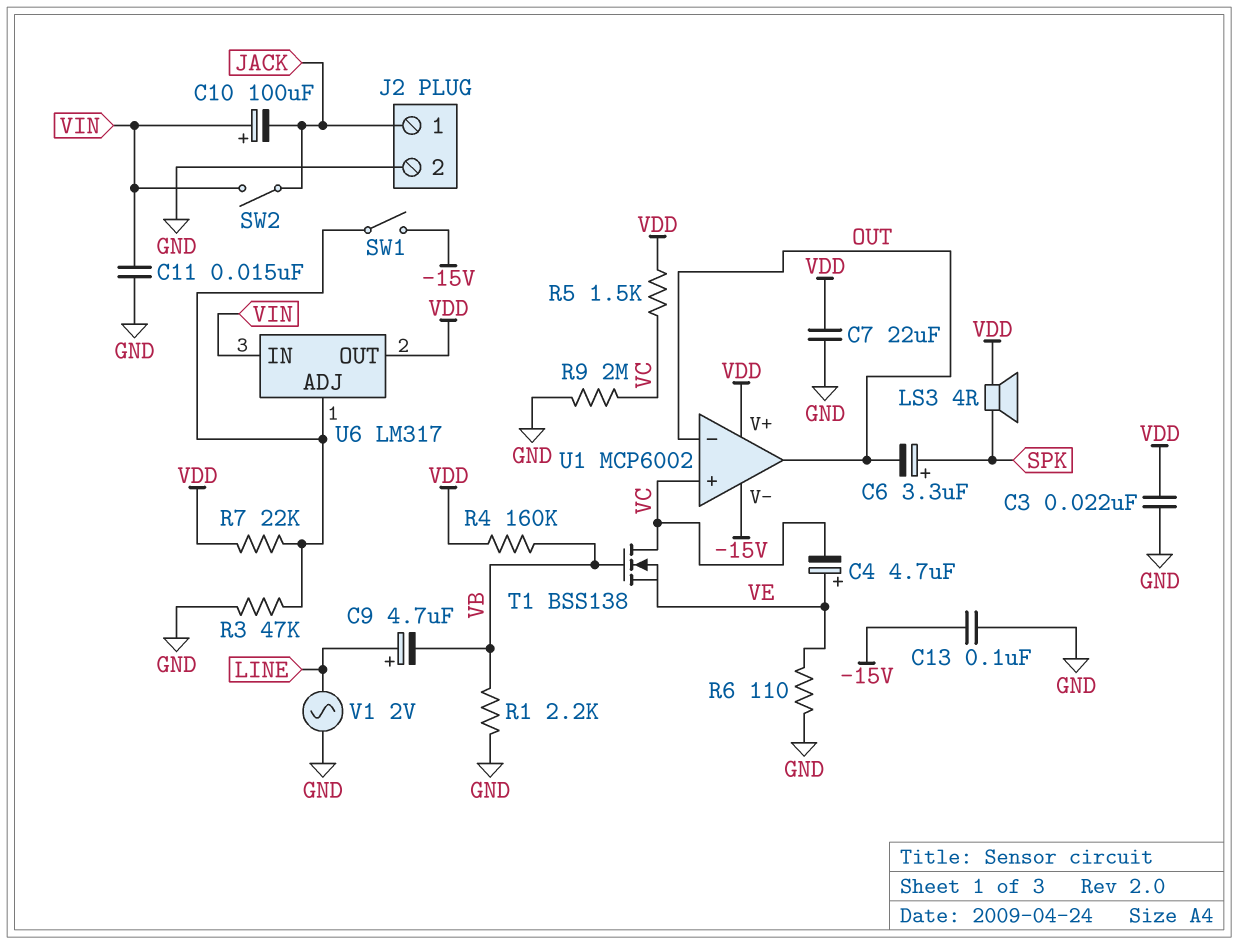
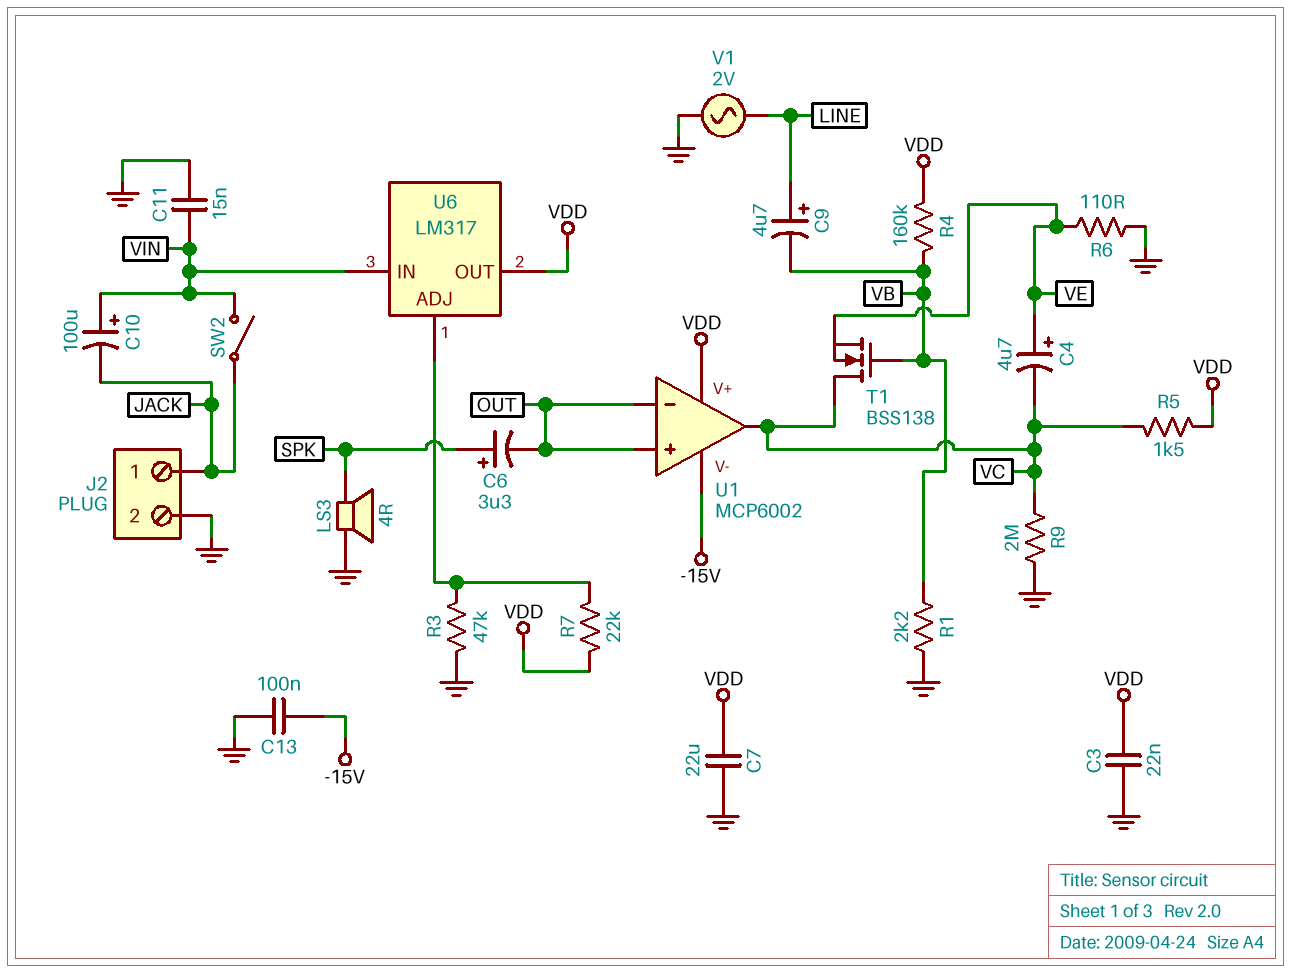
LS3: speaker 4R (SPK, VDD) -> speaker 4R (GND, SPK)
SW1: switch (-15V, U6/ADJ) -> none
U1 pin in+: VC -> OUT
U1 pin out: OUT -> VC

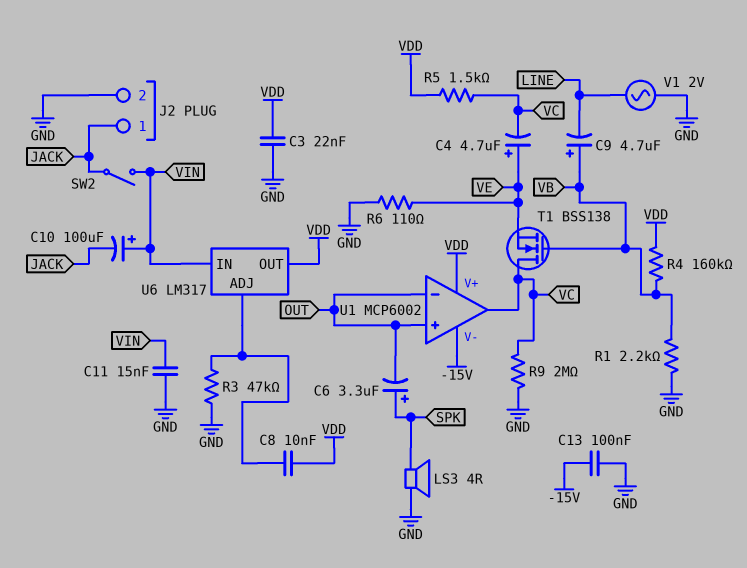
C7: 22uF (GND, VDD) -> none
C8: none -> 10nF (U6/ADJ, VDD)
C9: 4.7uF (plus LINE, minus VB) -> 4.7uF (plus VB, minus LINE)
R7: 22k (U6/ADJ, VDD) -> none

